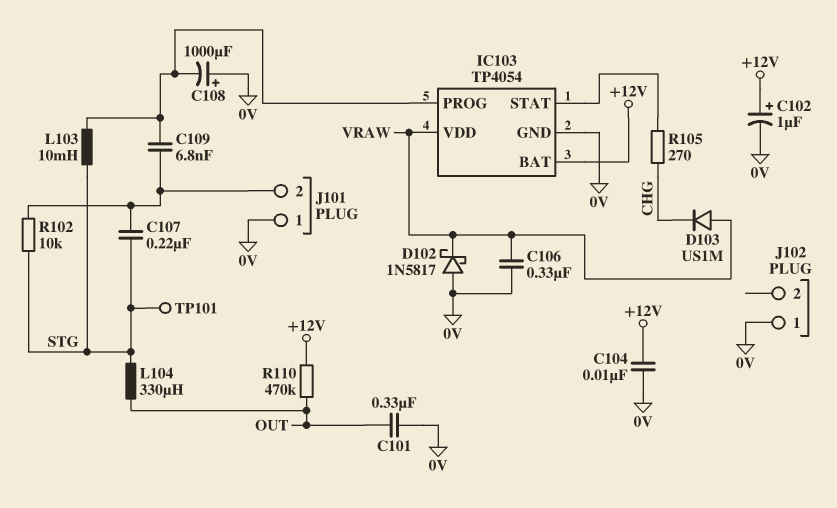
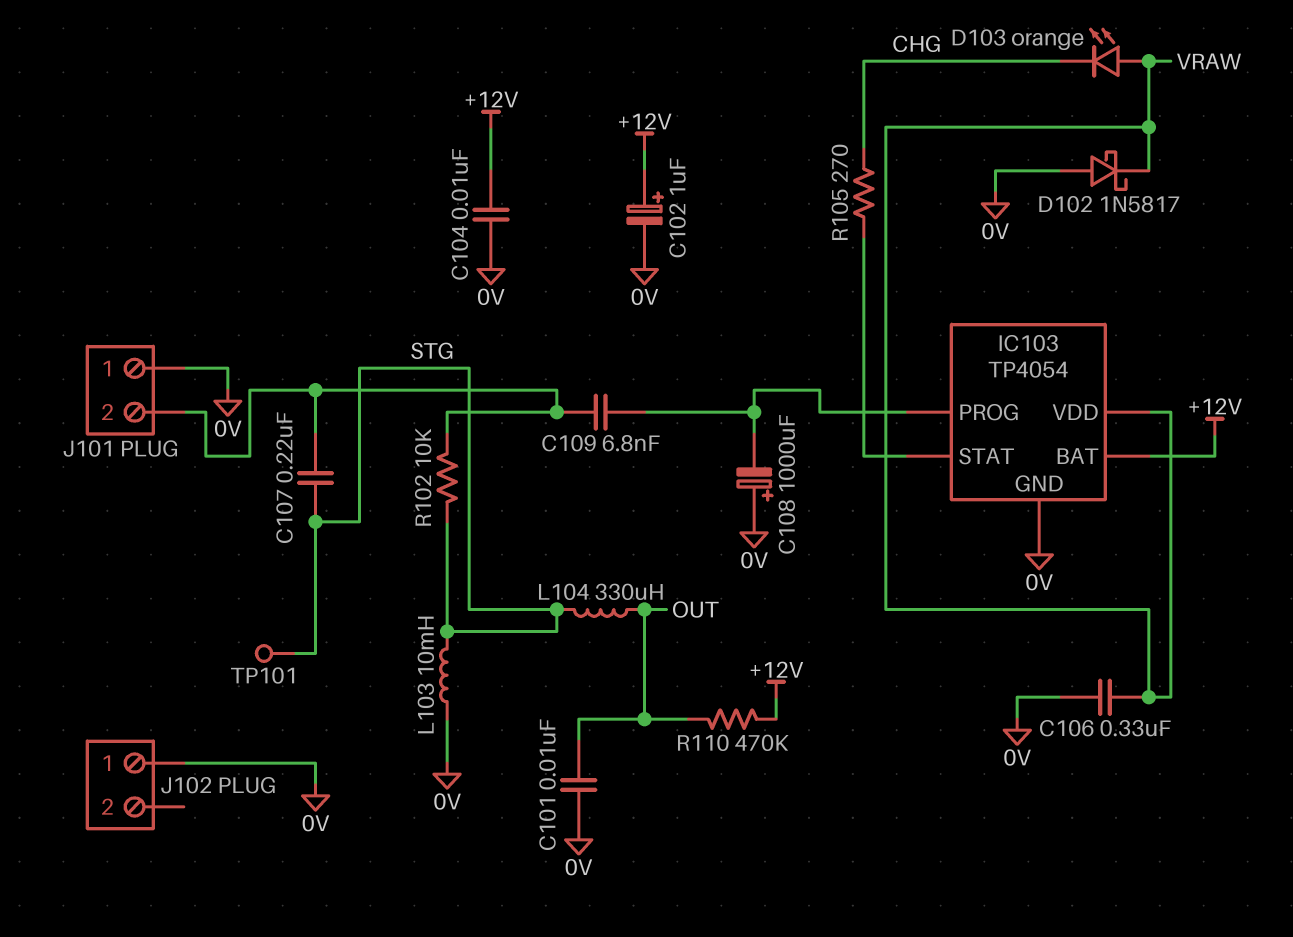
C101: 330nF (0V, OUT) -> 10nF (0V, OUT)
D103: diode US1M (A VRAW, K CHG) -> LED orange (A VRAW, K CHG)
L103: 10mH (IC103/PROG, STG) -> 10mH (0V, STG)

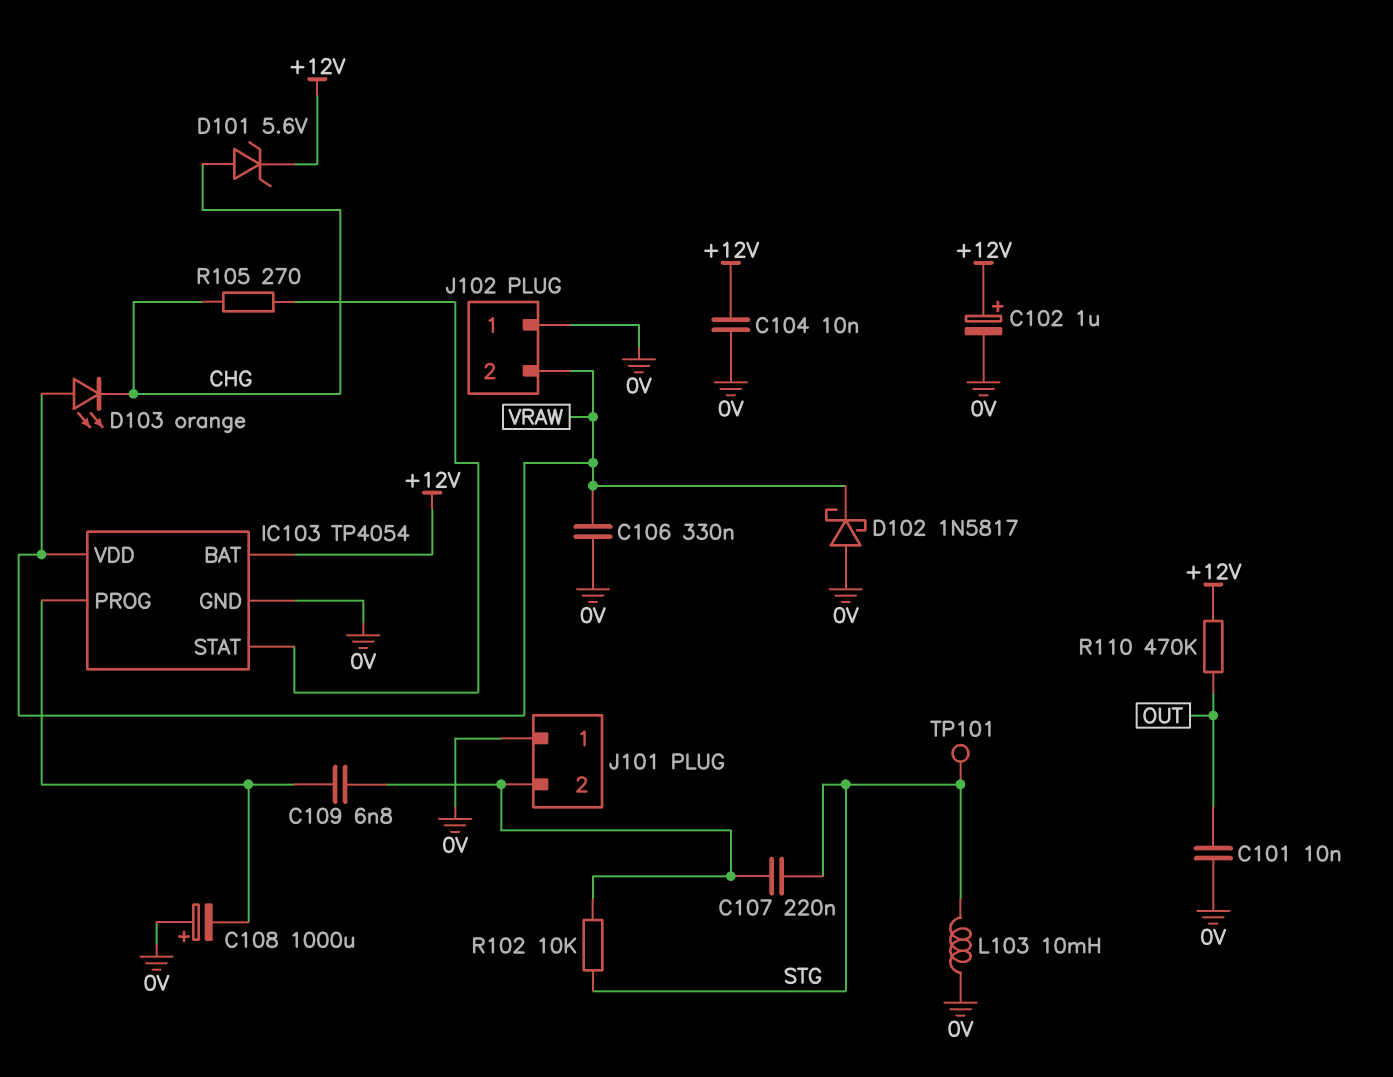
D101: none -> zener 5.6V (A CHG, K +12V)
J102 pin 2: none -> VRAW
L104: 330uH (OUT, STG) -> none

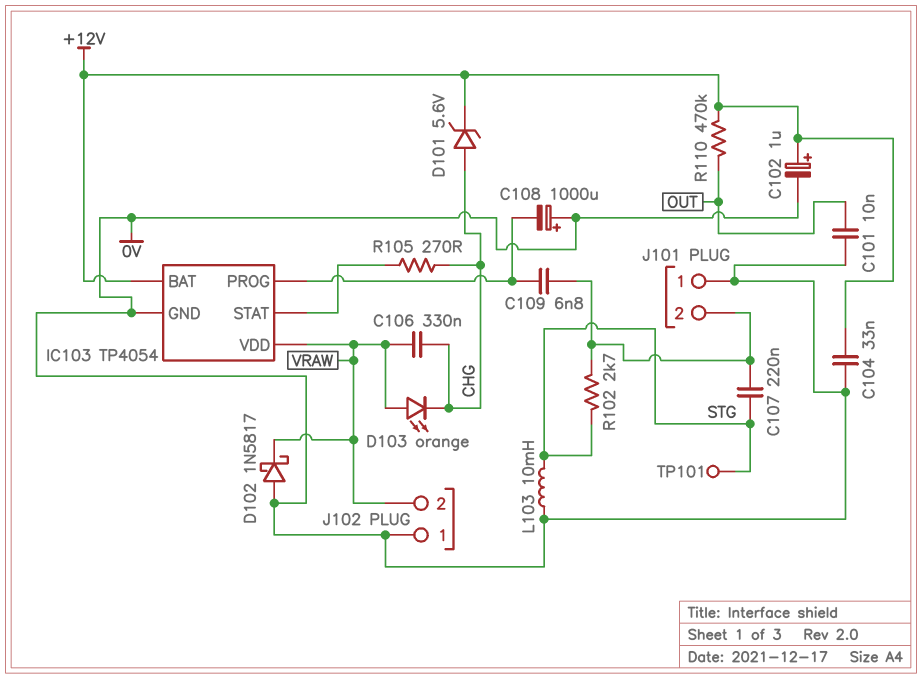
C104: 10nF (+12V, 0V) -> 33nF (+12V, 0V)
C106: 330nF (0V, VRAW) -> 330nF (CHG, VRAW)
R102: 10k (J101/2, STG) -> 2.7k (J101/2, STG)

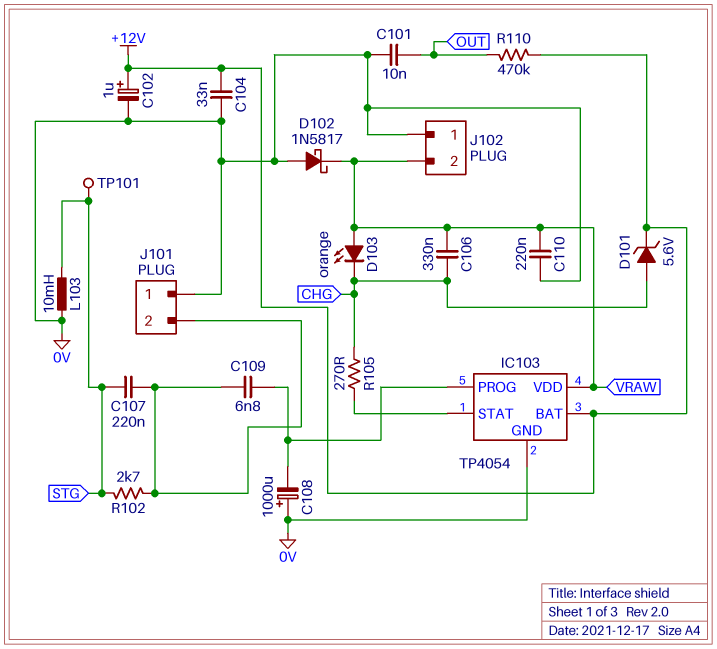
C110: none -> 220nF (0V, VRAW)

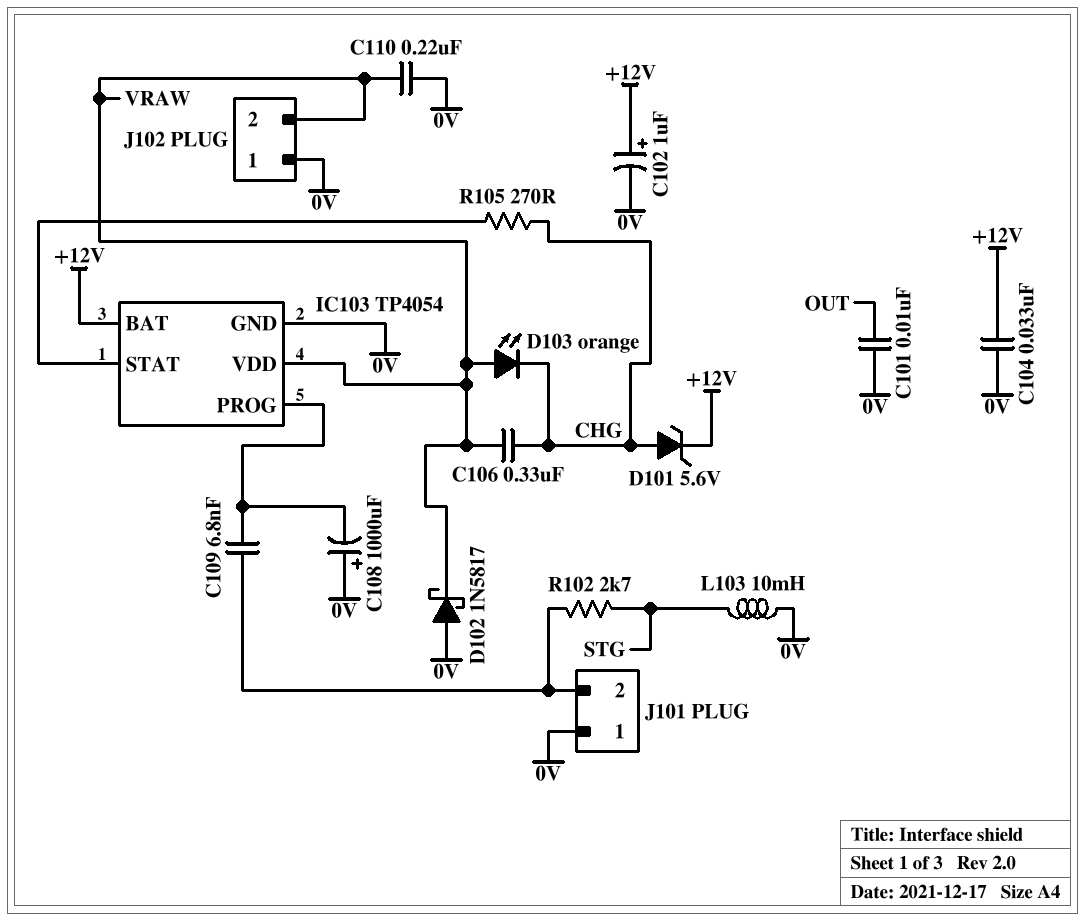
C107: 220nF (J101/2, STG) -> none
R110: 470k (+12V, OUT) -> none
TP101: test point (STG) -> none

